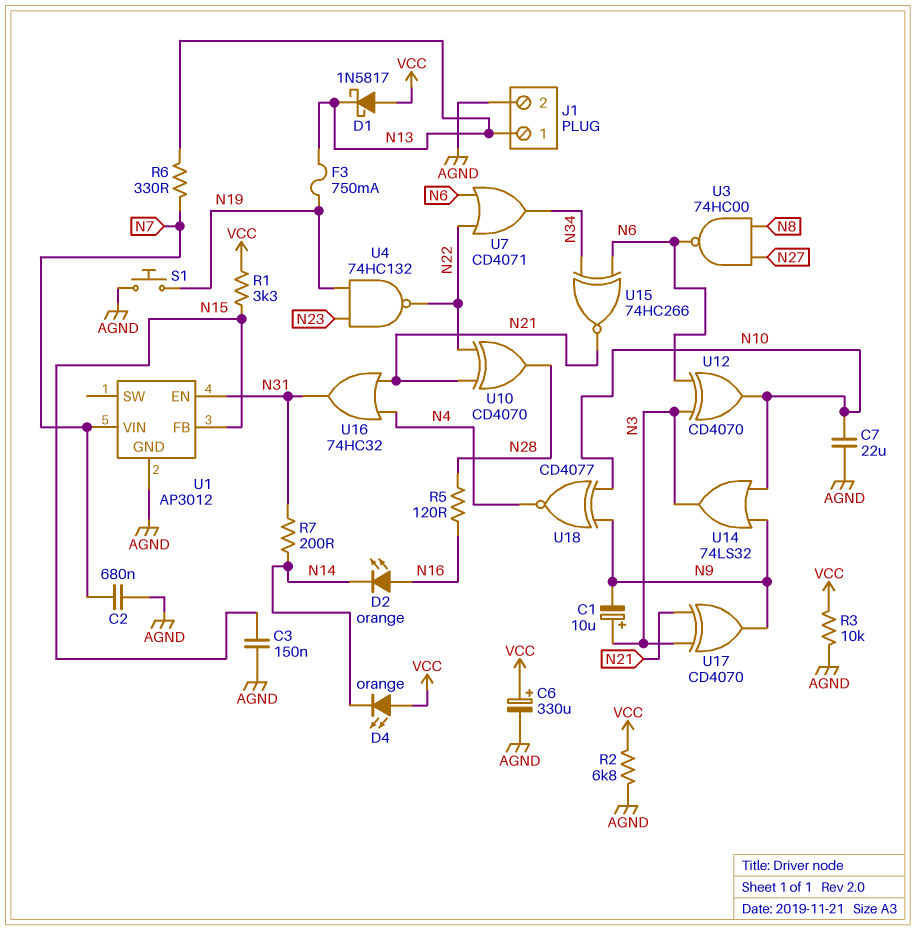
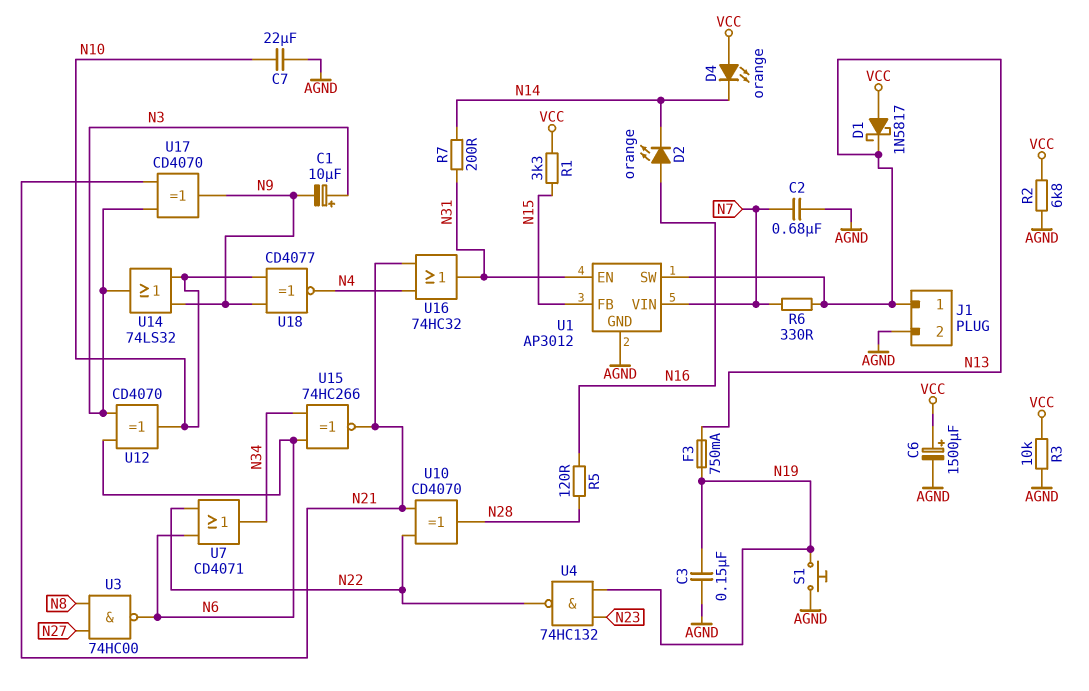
C3: 150nF (AGND, N15) -> 150nF (AGND, N19)
C6: 330uF (plus VCC, minus AGND) -> 1500uF (plus VCC, minus AGND)
U1 pin SW: none -> N13

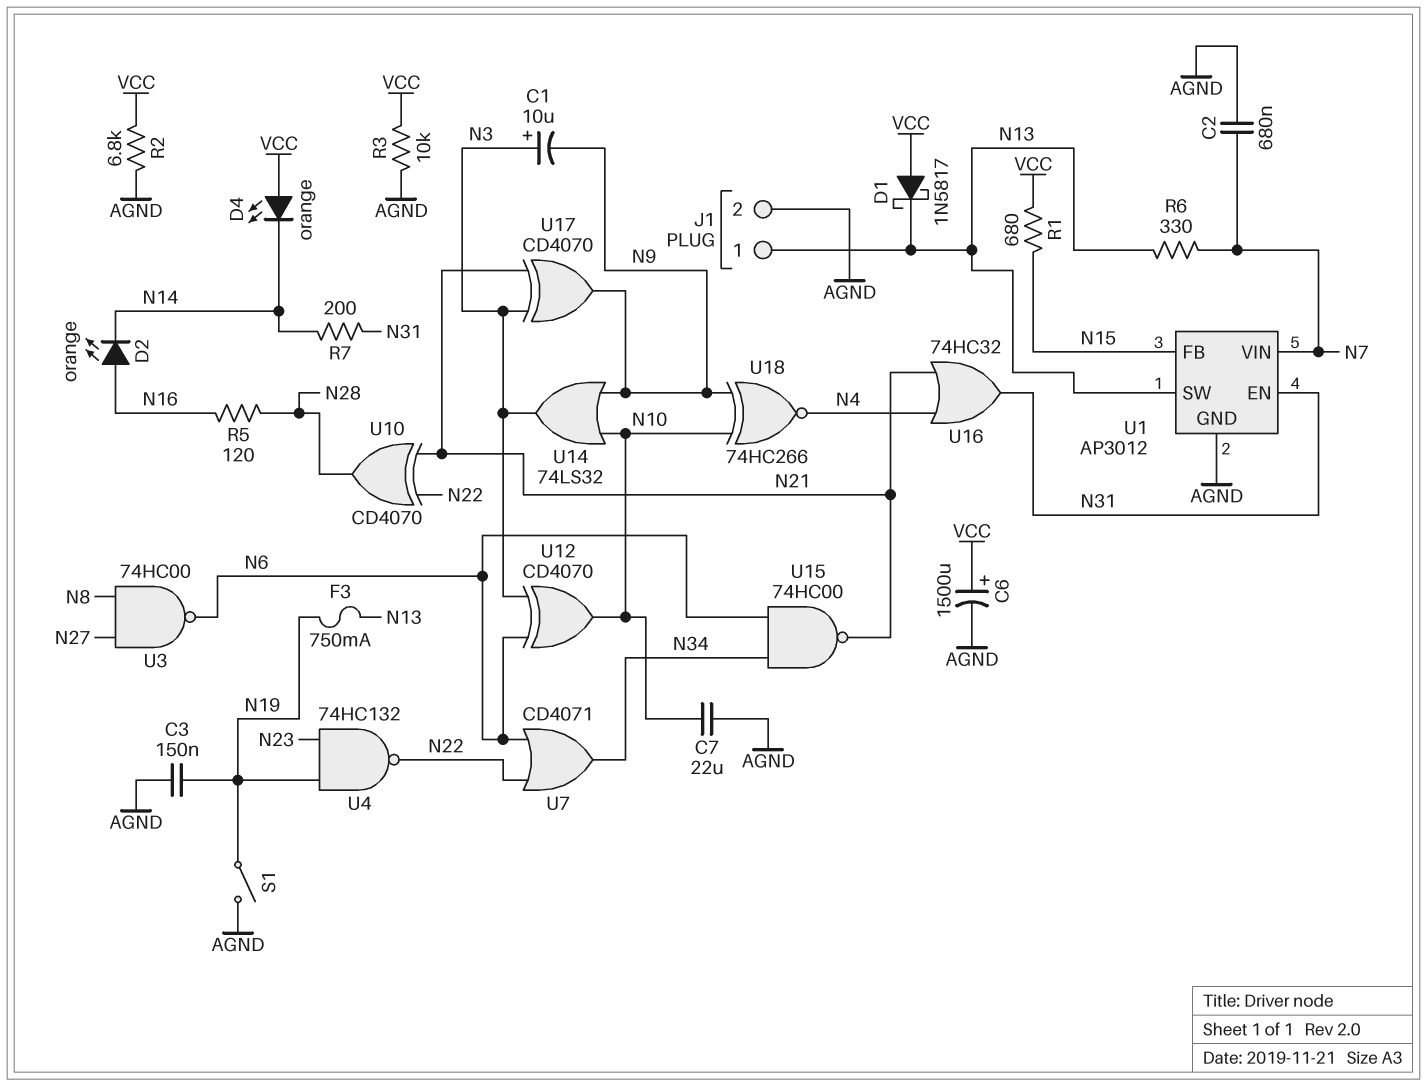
R1: 3.3k (N15, VCC) -> 680 (N15, VCC)
S1: button (AGND, N19) -> switch (AGND, N19)
U15: XNOR 74HC266 (in N6, in N34, out N21) -> NAND 74HC00 (in N6, in N34, out N21)
U18: XNOR CD4077 (in N9, in N10, out N4) -> XNOR 74HC266 (in N9, in N10, out N4)

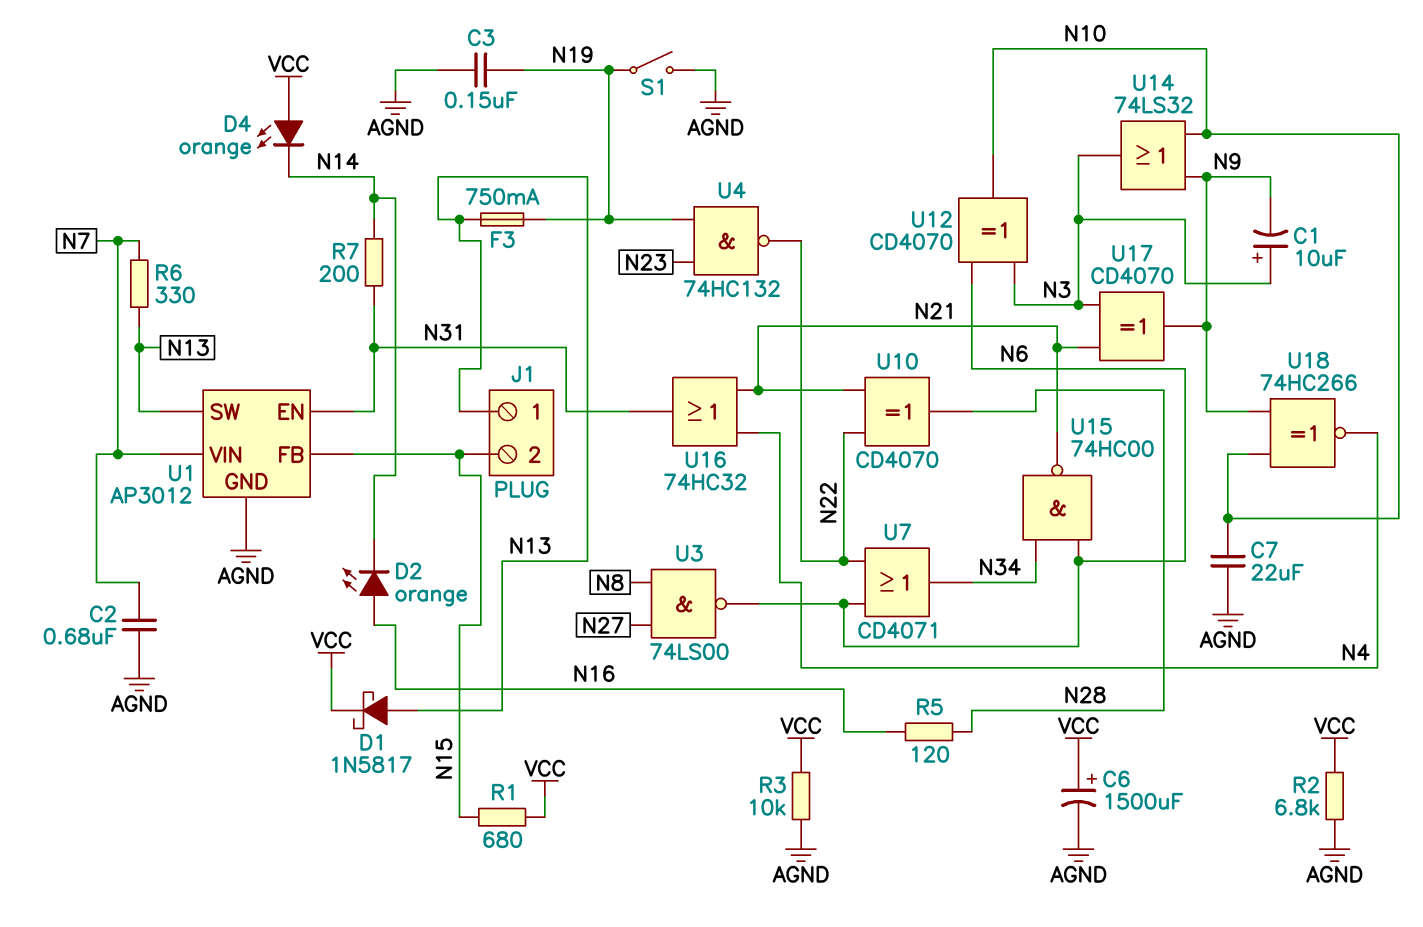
D1: schottky 1N5817 (A VCC, K N13) -> schottky 1N5817 (A N13, K VCC)
J1 pin 2: AGND -> N15
U3: NAND 74HC00 (in N8, in N27, out N6) -> NAND 74LS00 (in N8, in N27, out N6)

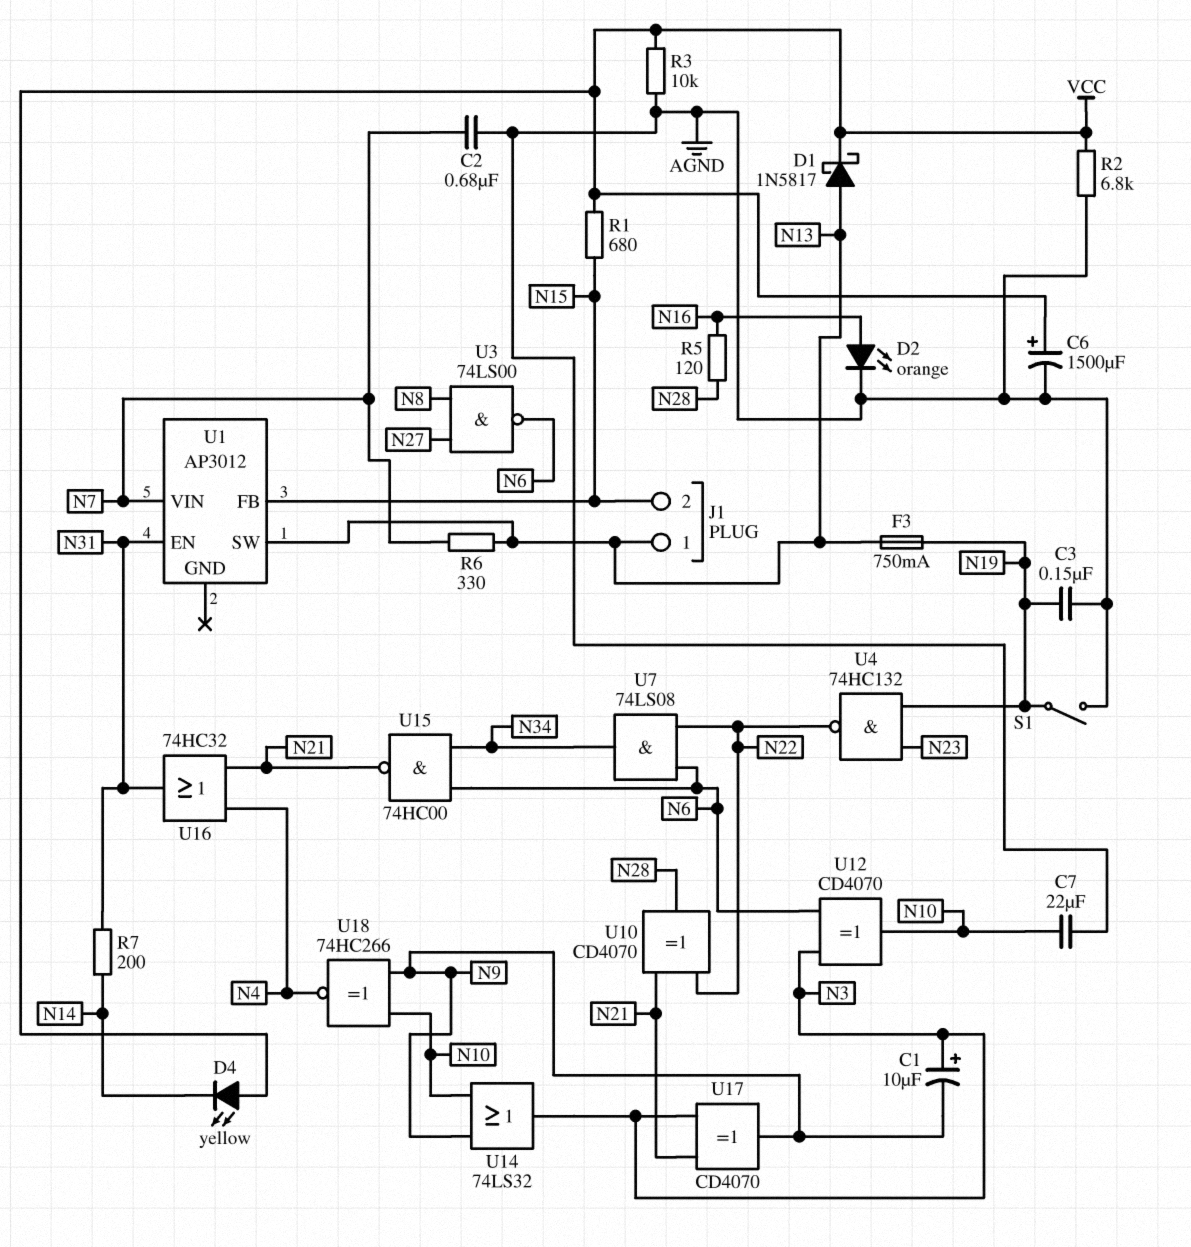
D2: LED orange (A N16, K N14) -> LED orange (A N16, K AGND)
D4: LED orange (A VCC, K N14) -> LED yellow (A VCC, K N14)
U1 pin GND: AGND -> none
U7: OR CD4071 (in N6, in N22, out N34) -> AND 74LS08 (in N6, in N22, out N34)

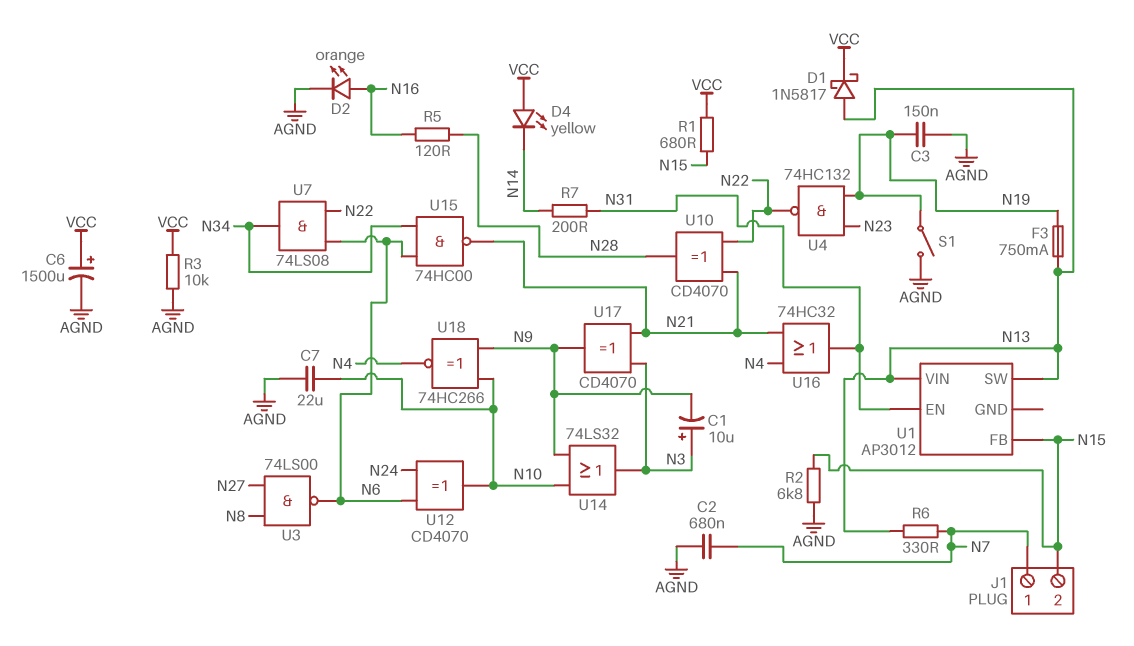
J1 pin 1: N13 -> N7
R2: 6.8k (AGND, VCC) -> 6.8k (AGND, N15)
U1 pin VIN: N7 -> N13
U12: XOR CD4070 (in N3, in N6, out N10) -> XOR CD4070 (in N6, in N24, out N10)

